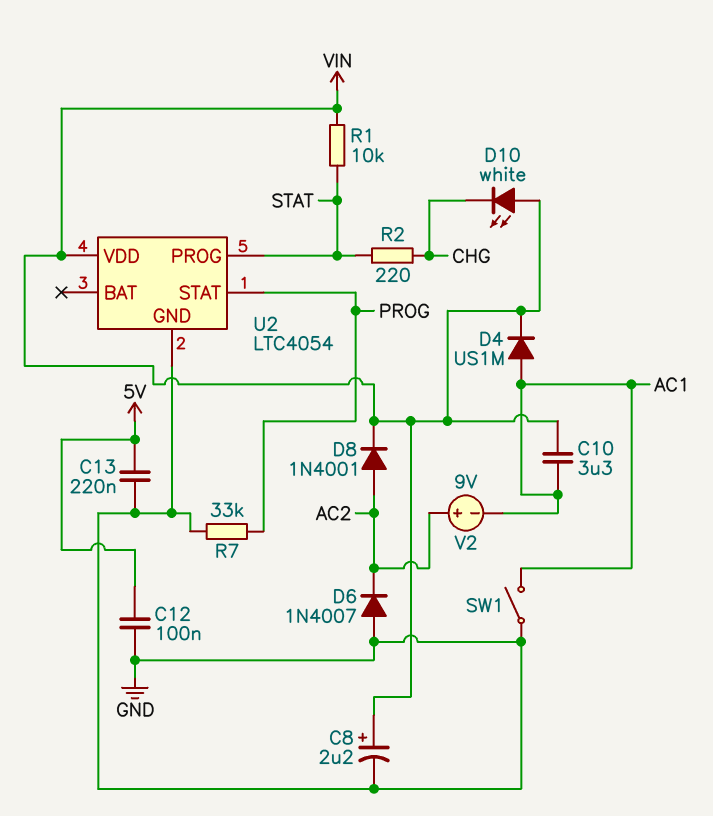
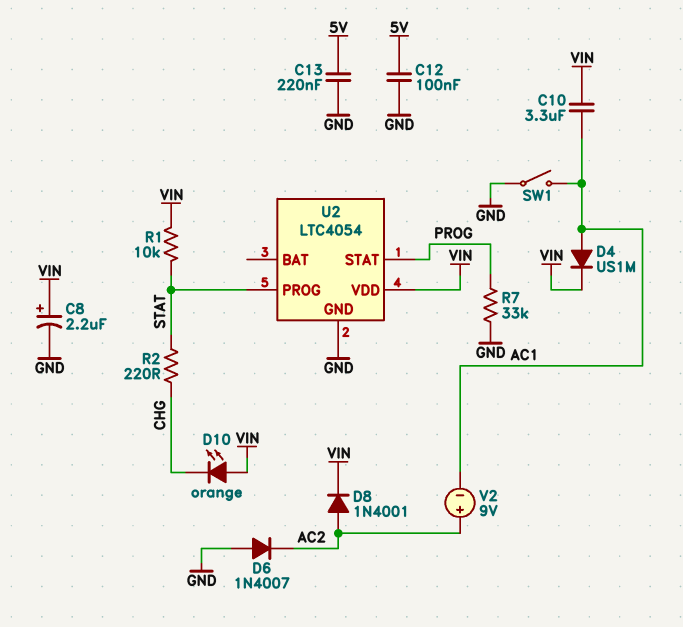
D10: LED white (A VIN, K CHG) -> LED orange (A VIN, K CHG)

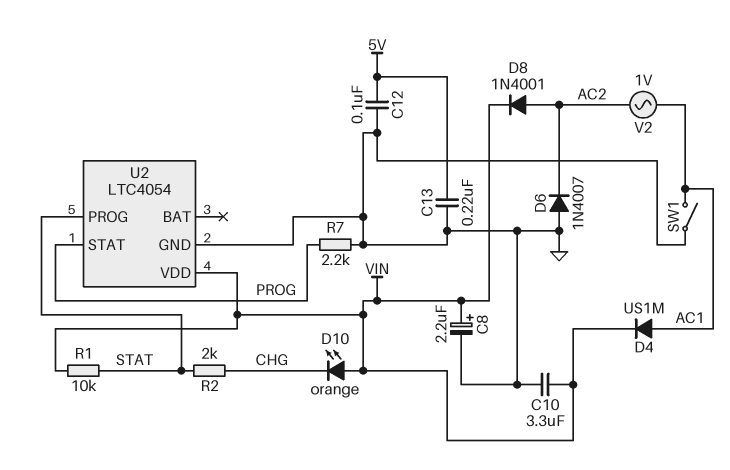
C10: 3.3uF (AC1, VIN) -> 3.3uF (GND, VIN)
R2: 220 (CHG, STAT) -> 2k (CHG, STAT)
R7: 33k (GND, PROG) -> 2.2k (GND, PROG)
V2: 9V (plus AC2, minus AC1) -> AC 1V (AC1, AC2)

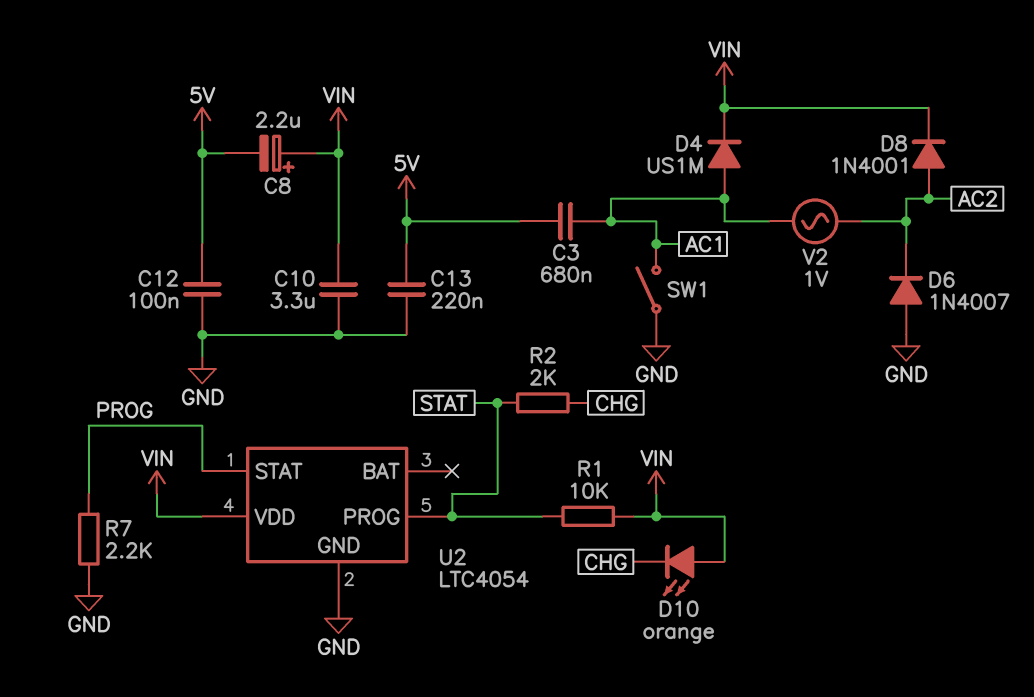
C3: none -> 680nF (5V, AC1)
C8: 2.2uF (plus VIN, minus GND) -> 2.2uF (plus VIN, minus 5V)

